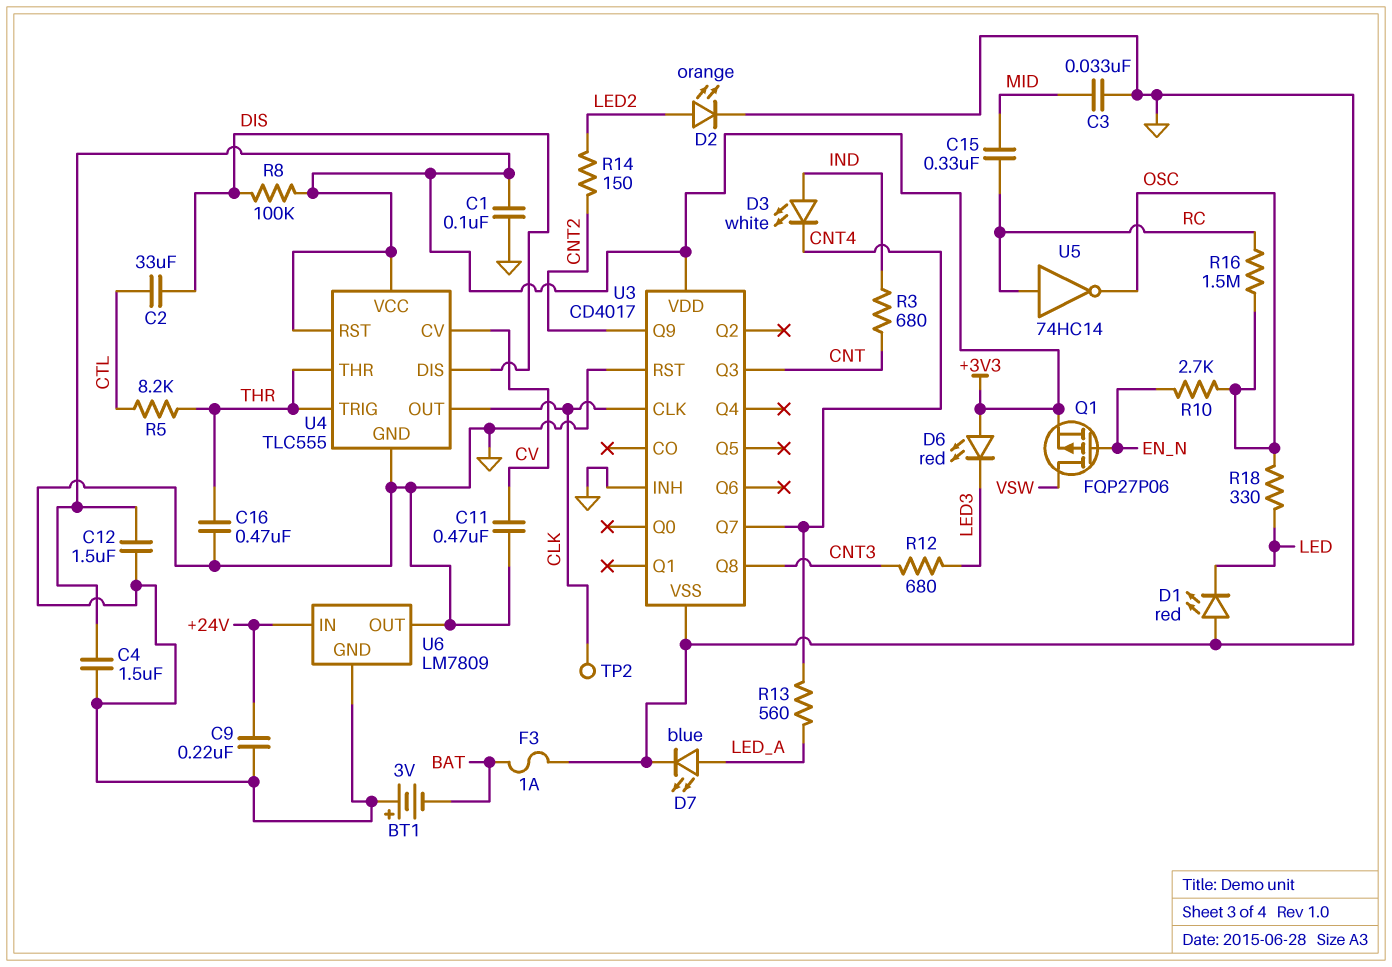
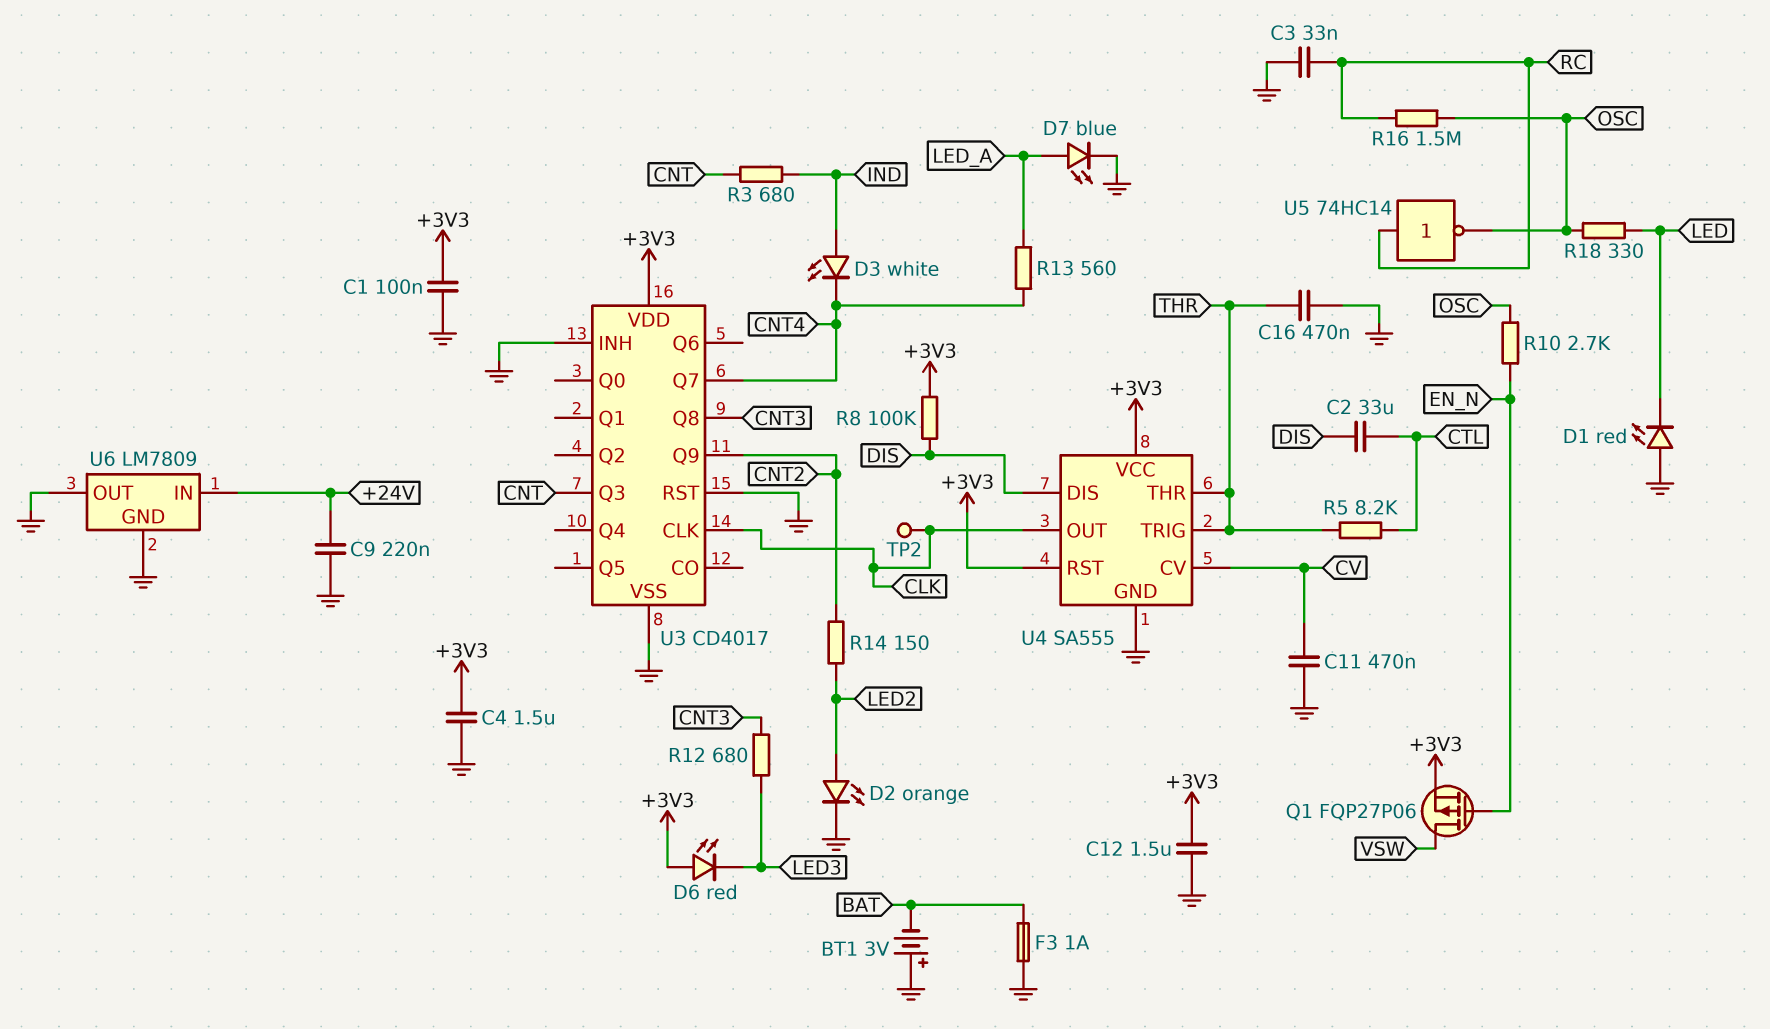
C3: 33nF (GND, MID) -> 33nF (GND, RC)
C15: 330nF (MID, RC) -> none
U4: TLC555 -> SA555

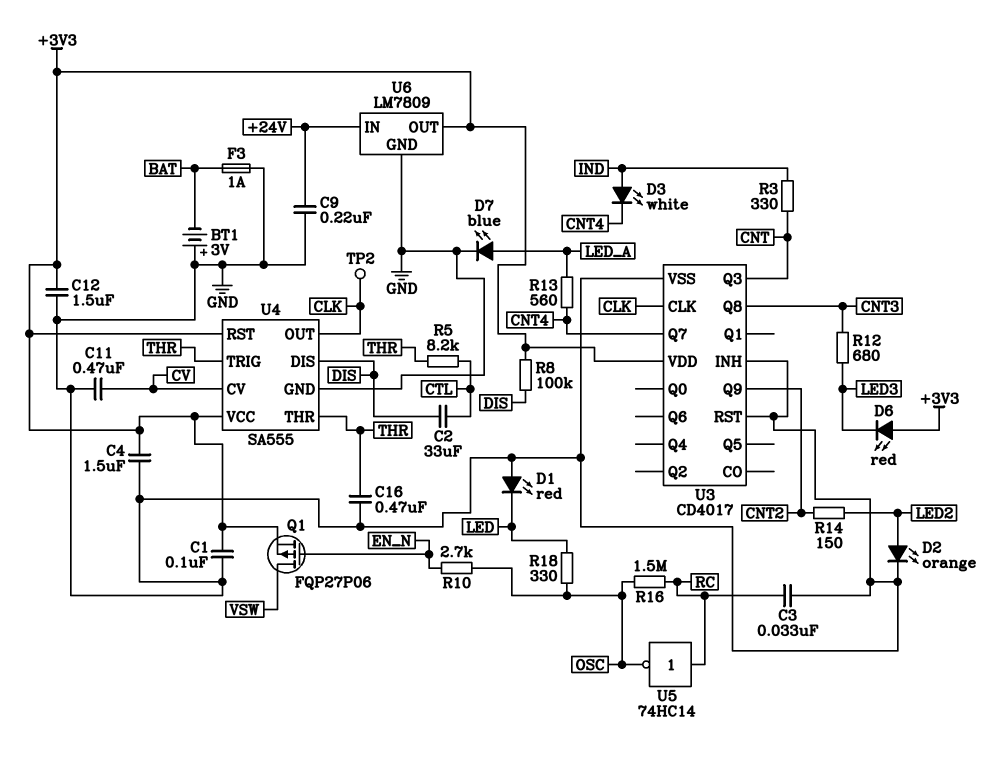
R3: 680 (CNT, IND) -> 330 (CNT, IND)
U6 pin OUT: GND -> +3V3

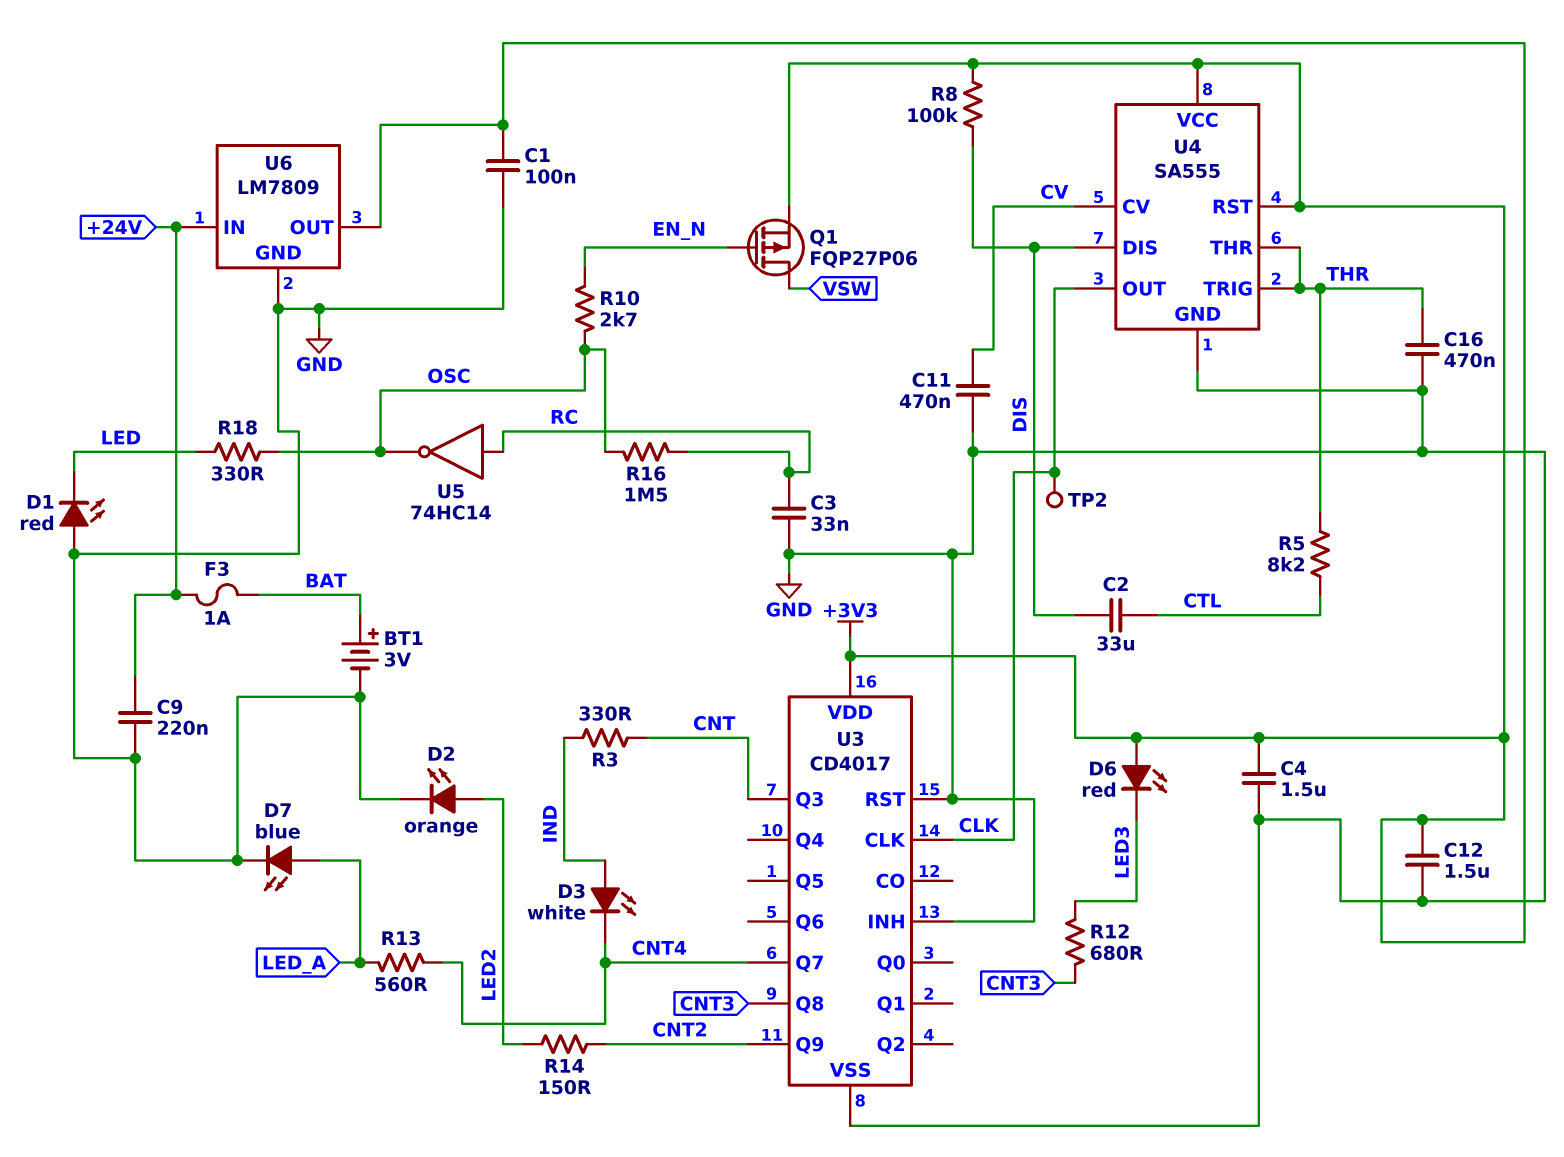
BT1: 3V (plus GND, minus BAT) -> 3V (plus BAT, minus GND)
F3: 1A (BAT, GND) -> 1A (+24V, BAT)

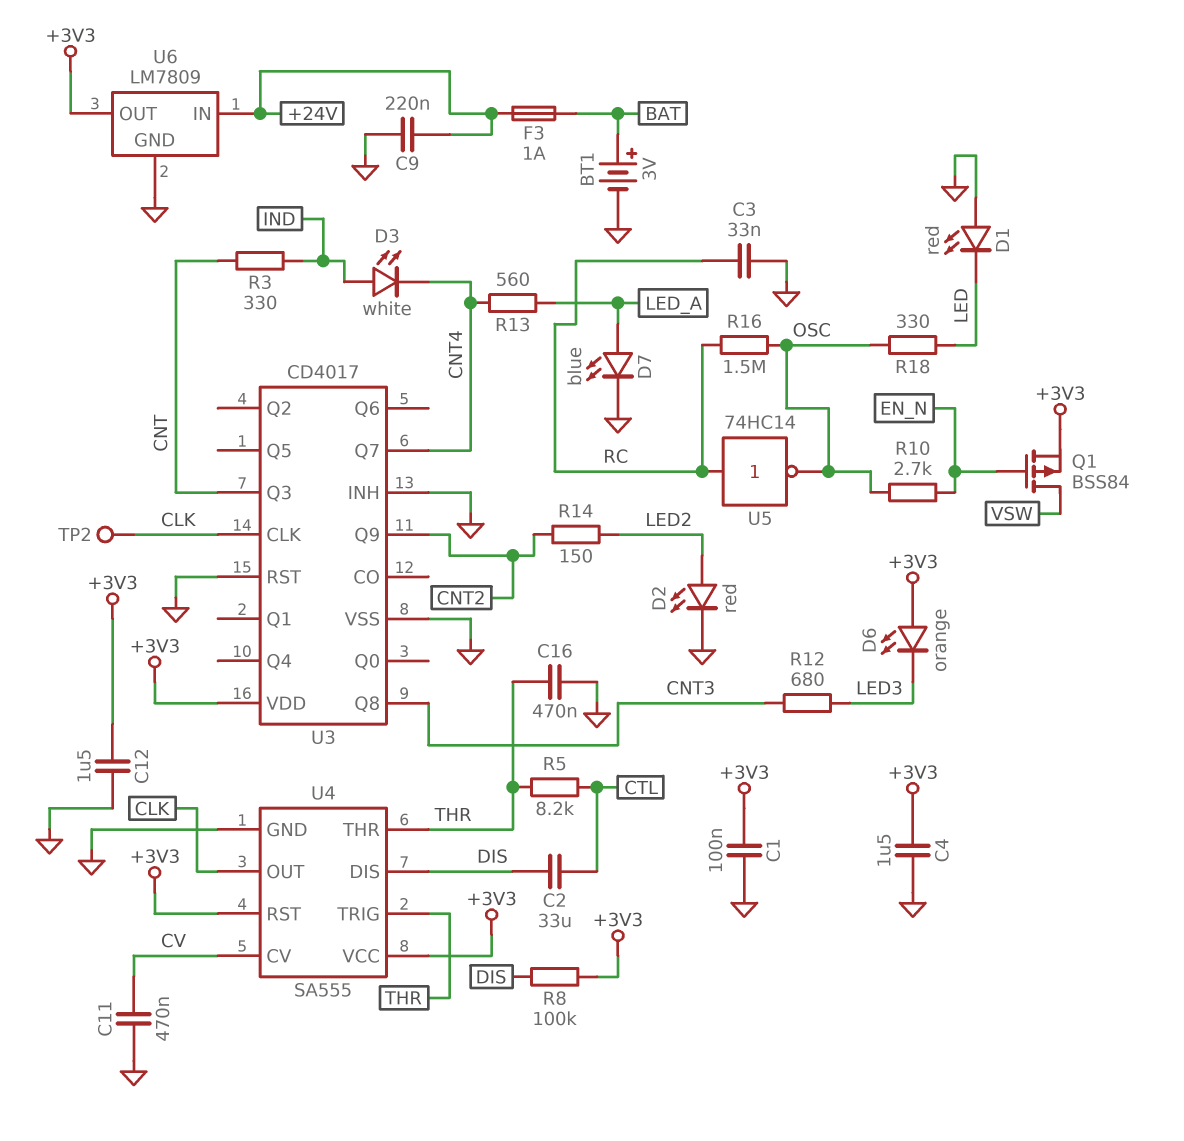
D2: LED orange (A LED2, K GND) -> LED red (A LED2, K GND)
D6: LED red (A +3V3, K LED3) -> LED orange (A +3V3, K LED3)
Q1: PMOS FQP27P06 (G EN_N, D VSW, S +3V3) -> PMOS BSS84 (G EN_N, D VSW, S +3V3)

